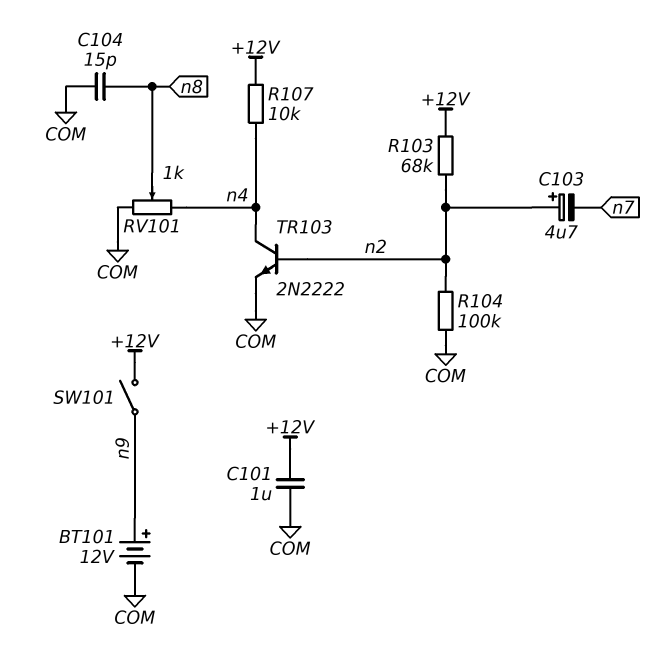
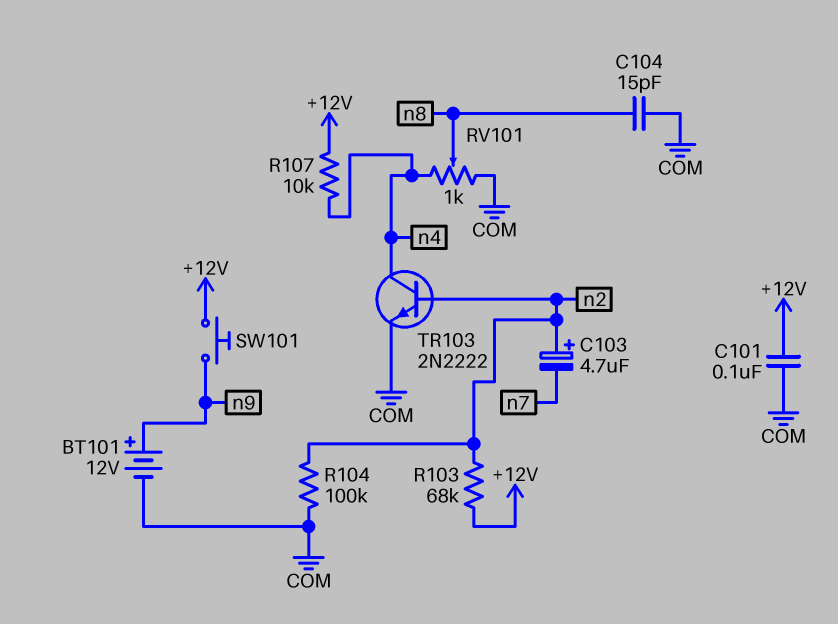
C101: 1uF (+12V, COM) -> 100nF (+12V, COM)
SW101: switch (+12V, n9) -> button (+12V, n9)

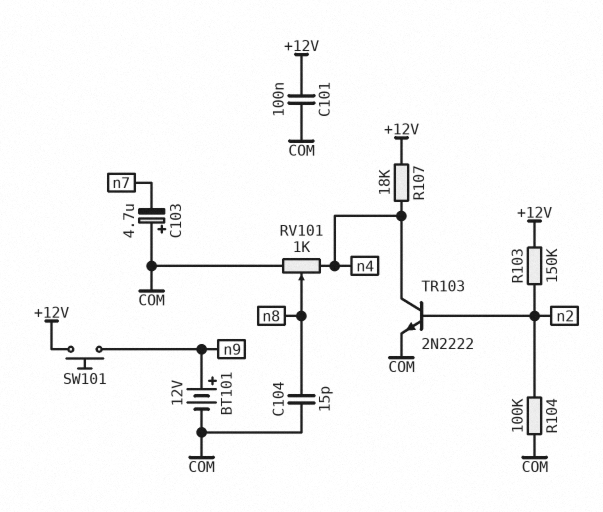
C103: 4.7uF (plus n2, minus n7) -> 4.7uF (plus COM, minus n7)
R103: 68k (+12V, n2) -> 150k (+12V, n2)
R107: 10k (+12V, n4) -> 18k (+12V, n4)

